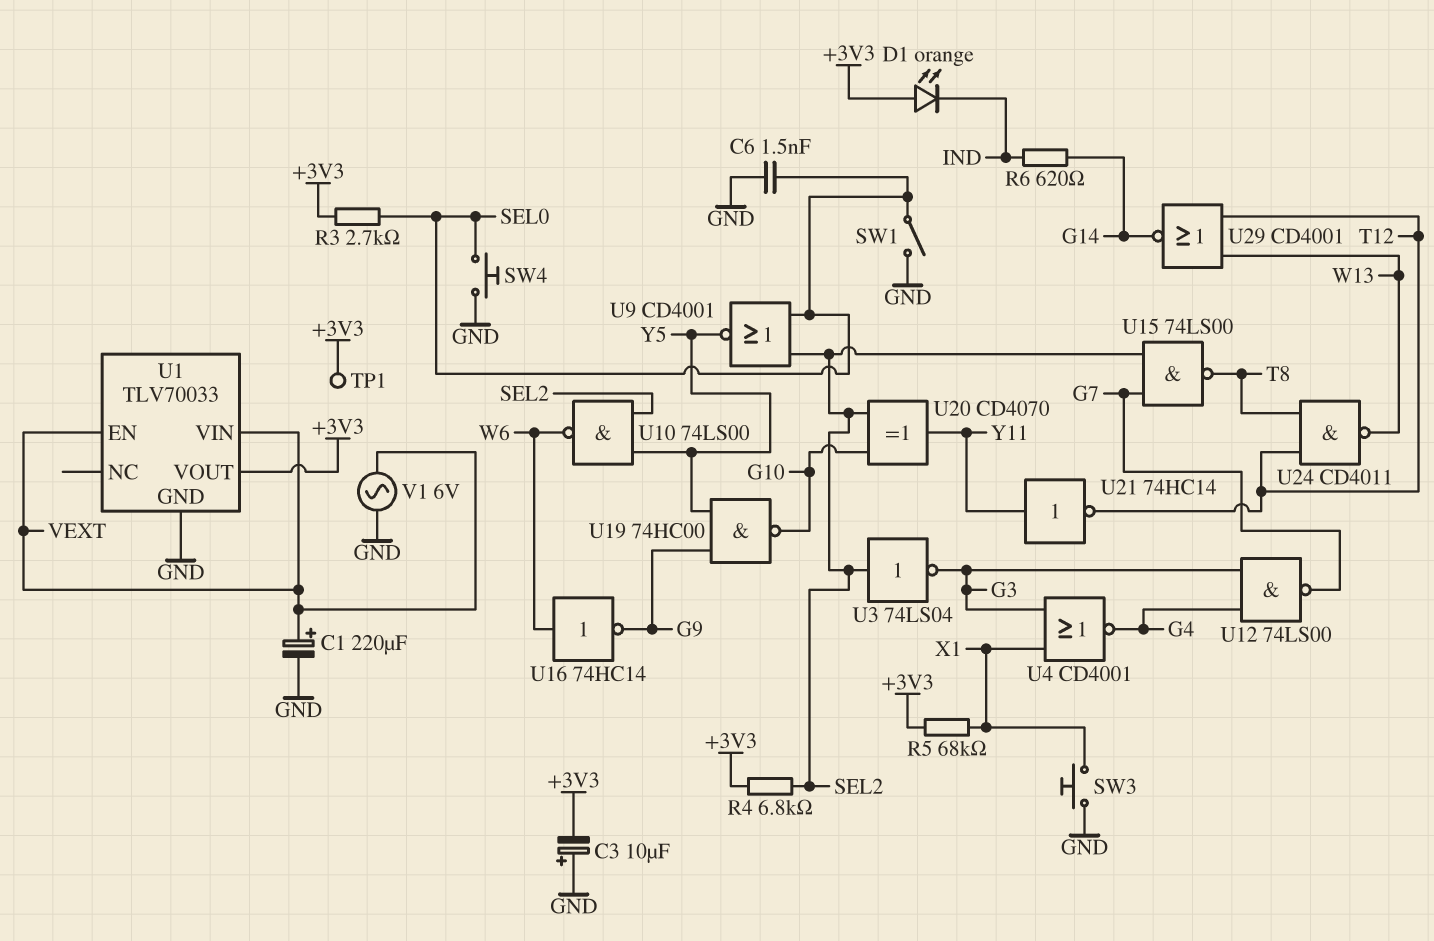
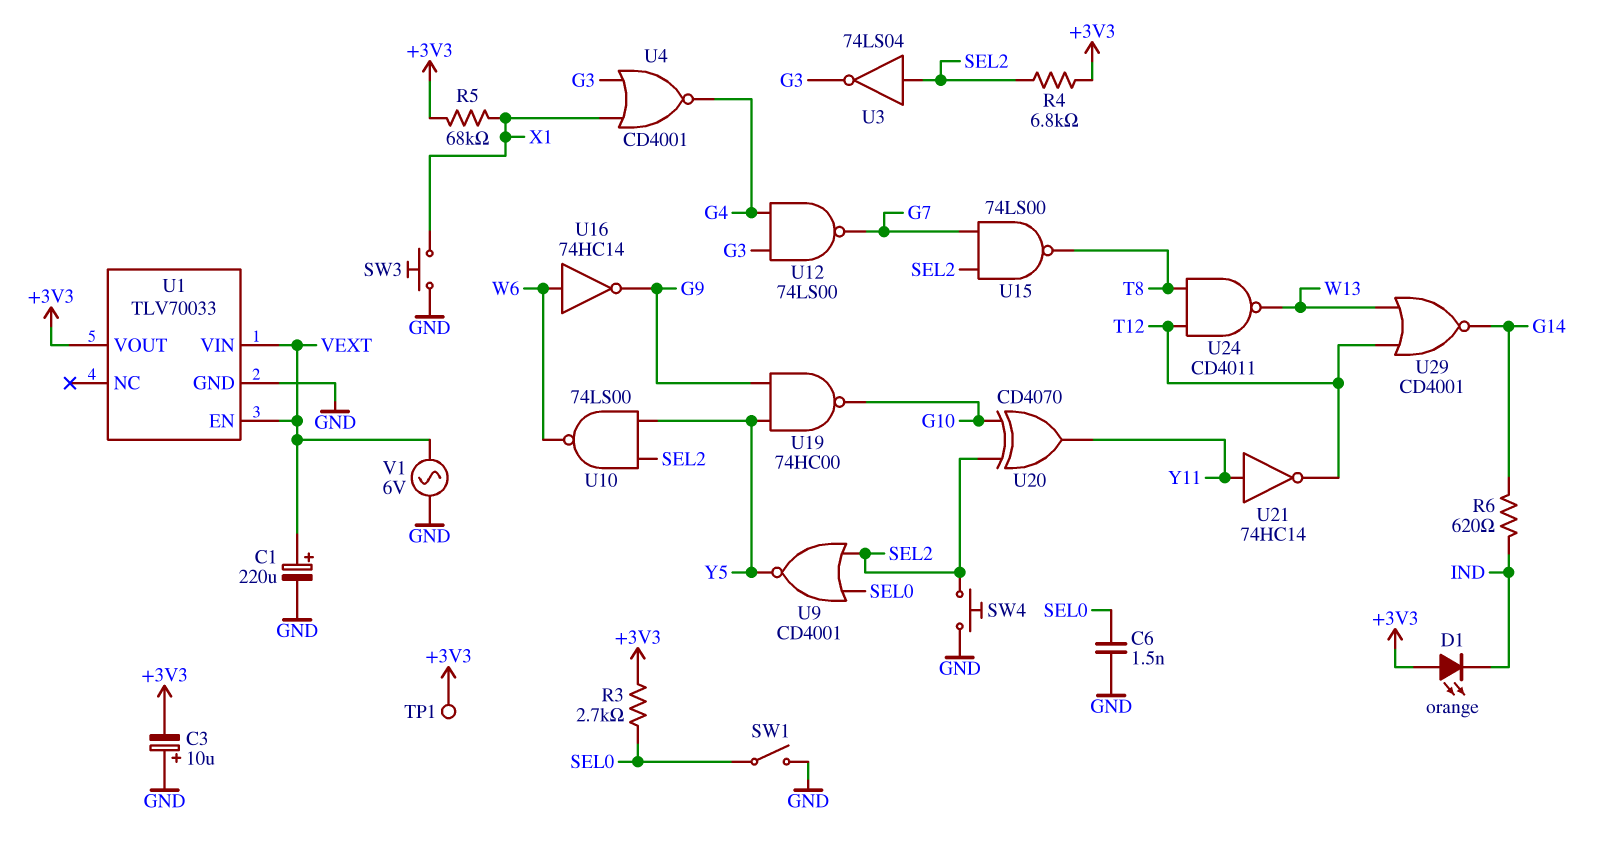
SW4: button (GND, SEL0) -> button (GND, SEL2)

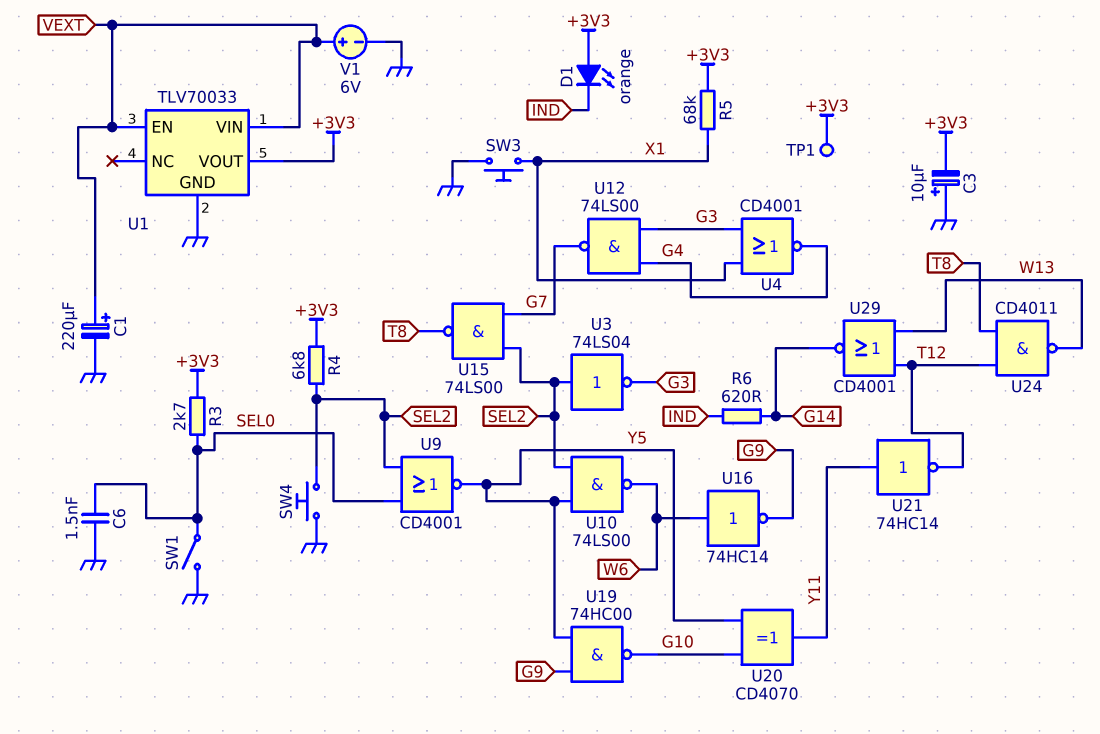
U20: XOR CD4070 (in G10, in SEL2, out Y11) -> XOR CD4070 (in G10, in Y5, out Y11)
V1: AC 6V (GND, VEXT) -> 6V (plus VEXT, minus GND)

